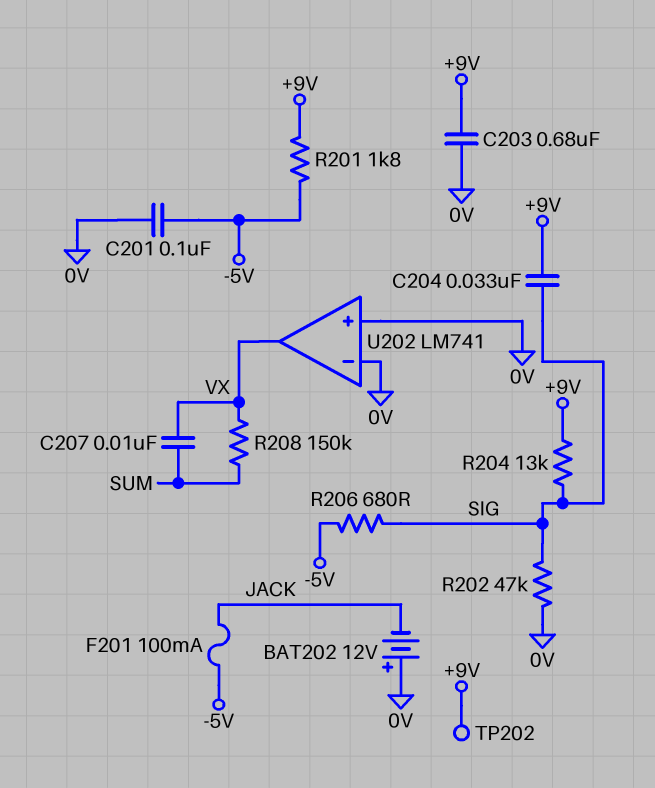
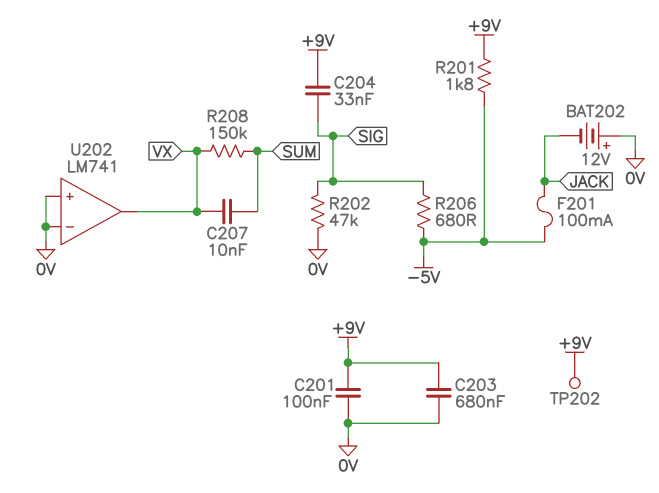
C201: 100nF (-5V, 0V) -> 100nF (+9V, 0V)
R204: 13k (+9V, SIG) -> none

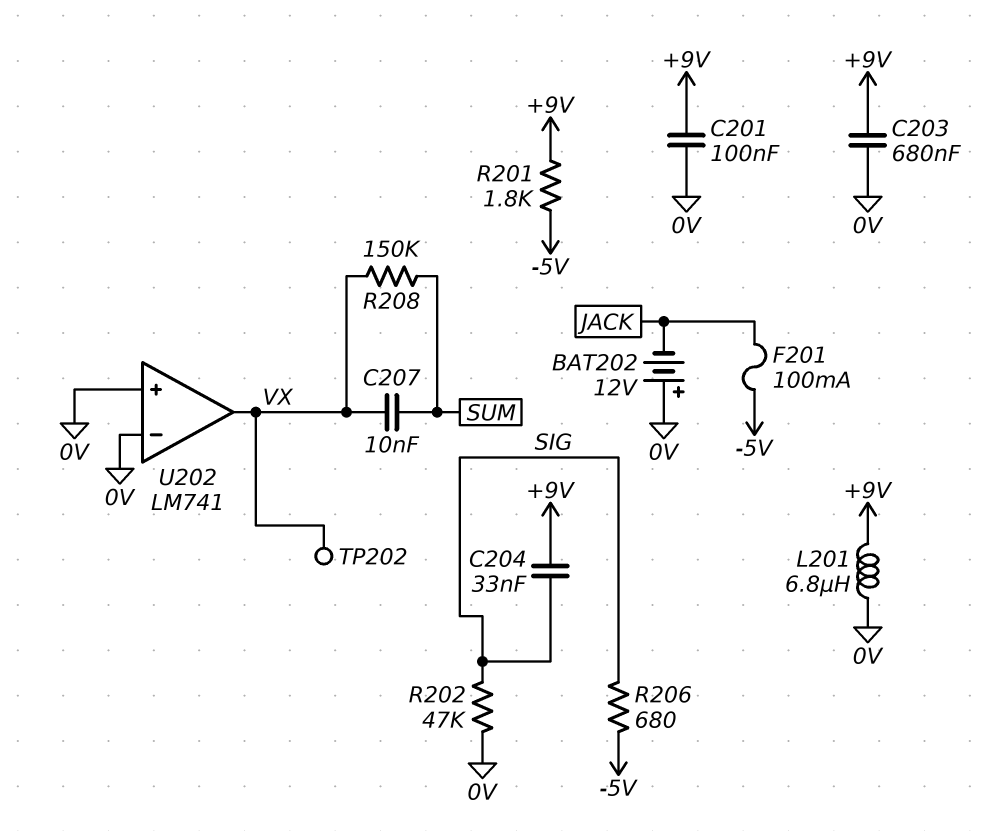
L201: none -> 6.8uH (+9V, 0V)
TP202: test point (+9V) -> test point (VX)

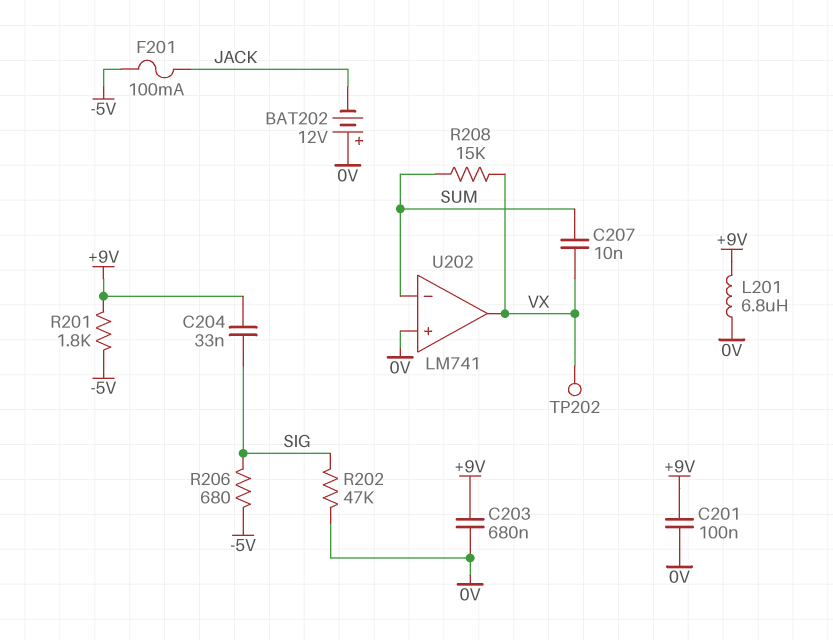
R208: 150k (SUM, VX) -> 15k (SUM, VX)
U202 pin in-: 0V -> SUM

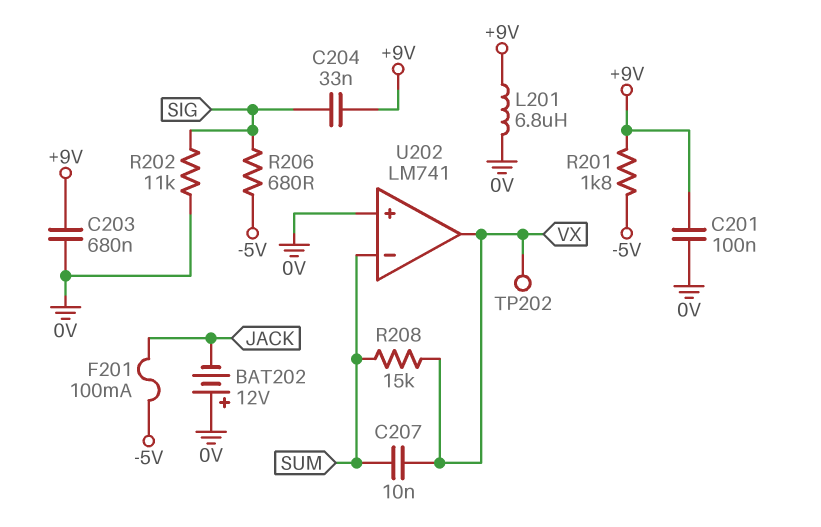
R202: 47k (0V, SIG) -> 11k (0V, SIG)

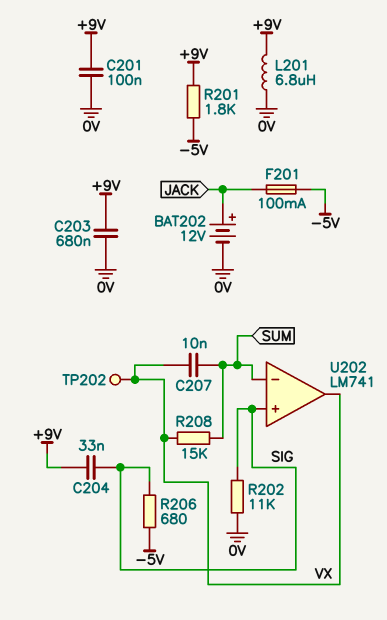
BAT202: 12V (plus 0V, minus JACK) -> 12V (plus JACK, minus 0V)
U202 pin in+: 0V -> SIG

